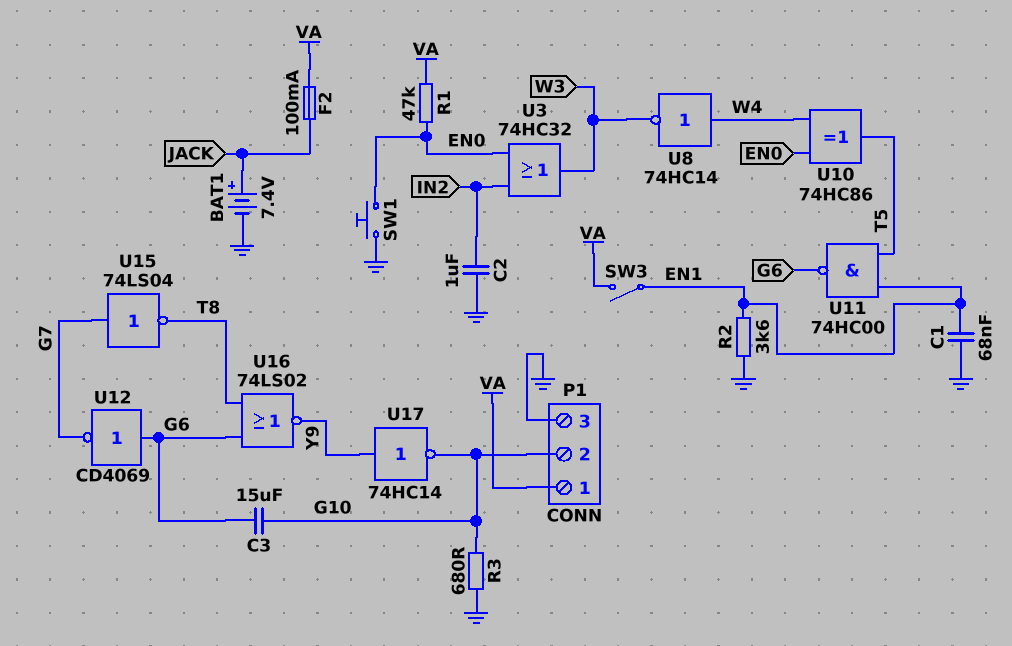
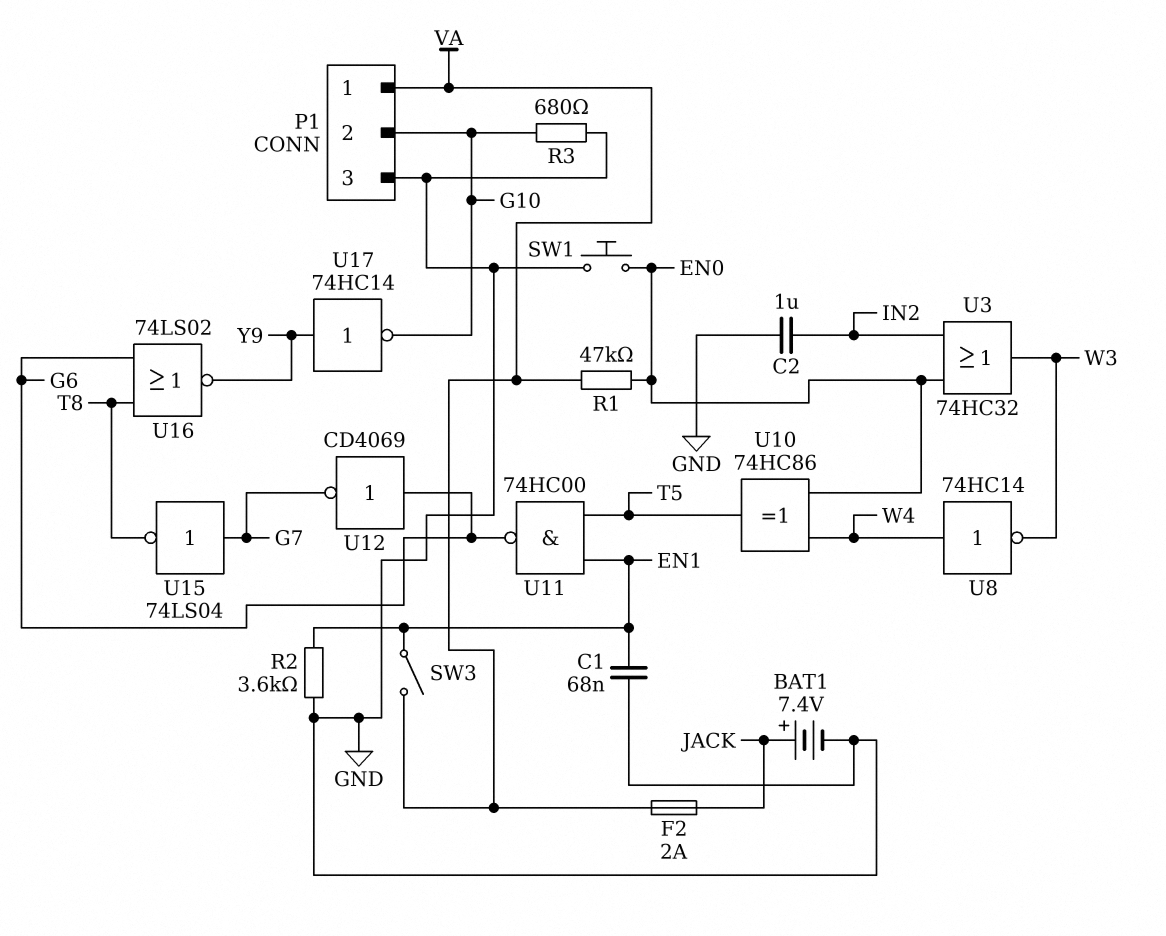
C3: 15uF (G6, G10) -> none
F2: 100mA (JACK, VA) -> 2A (JACK, VA)

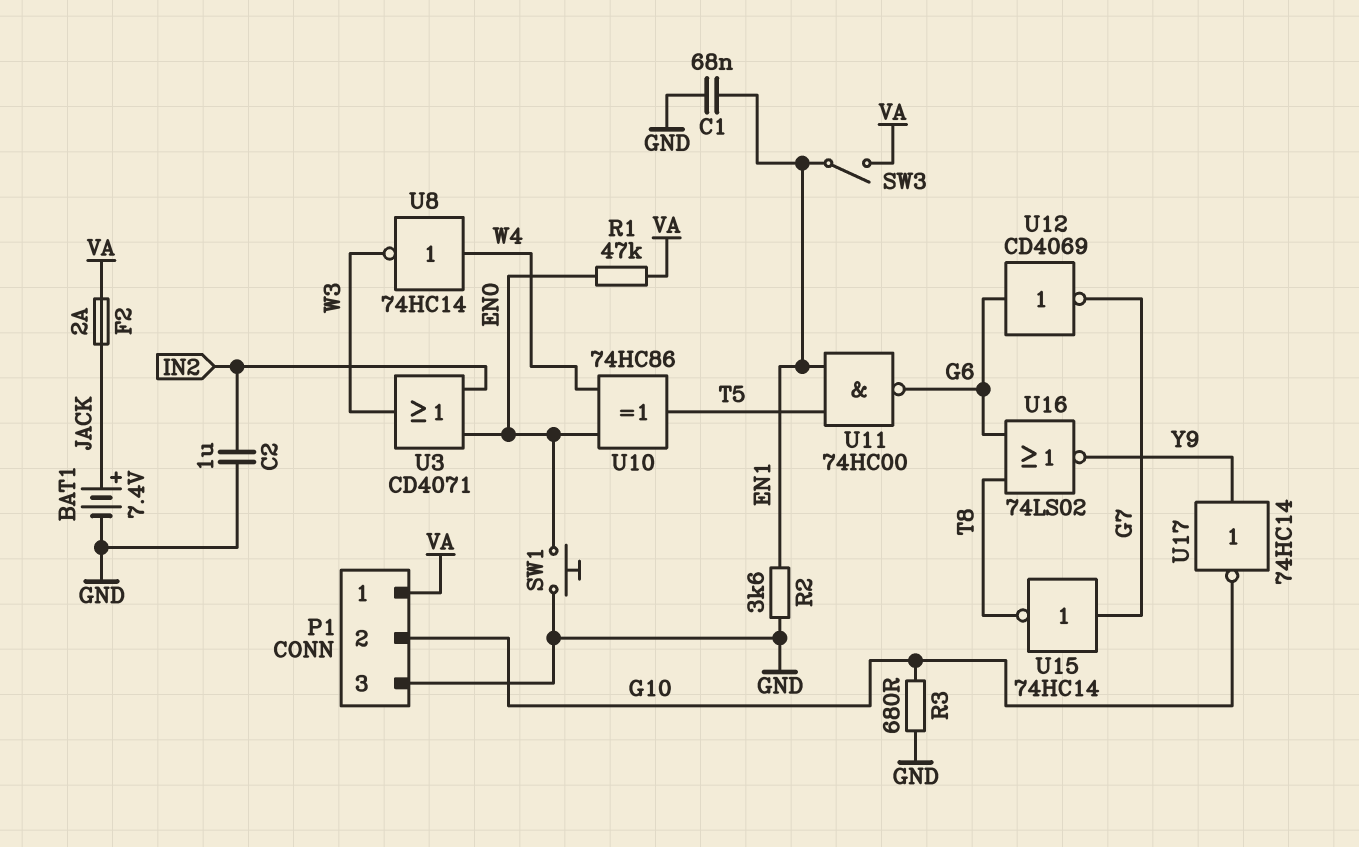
U3: OR 74HC32 (in EN0, in IN2, out W3) -> OR CD4071 (in EN0, in IN2, out W3)
U15: NOT 74LS04 (in G7, out T8) -> NOT 74HC14 (in G7, out T8)

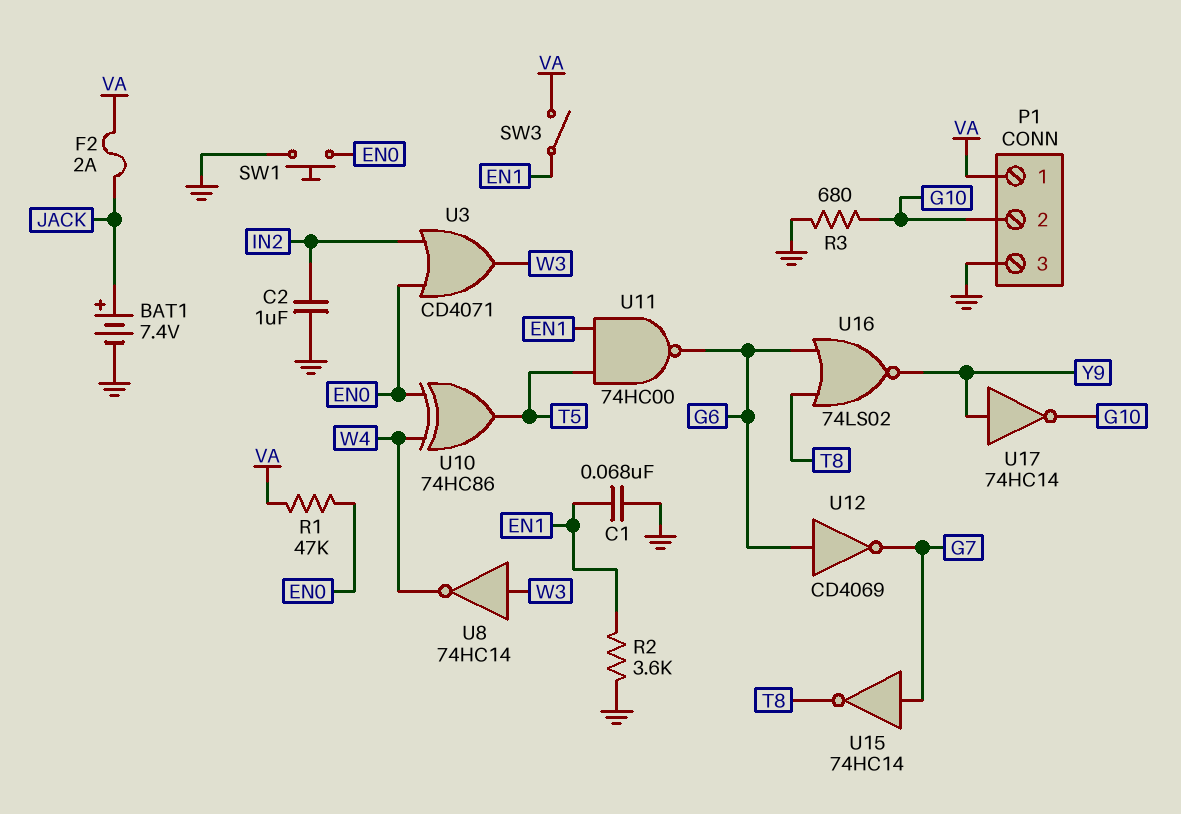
U8: NOT 74HC14 (in W4, out W3) -> NOT 74HC14 (in W3, out W4)

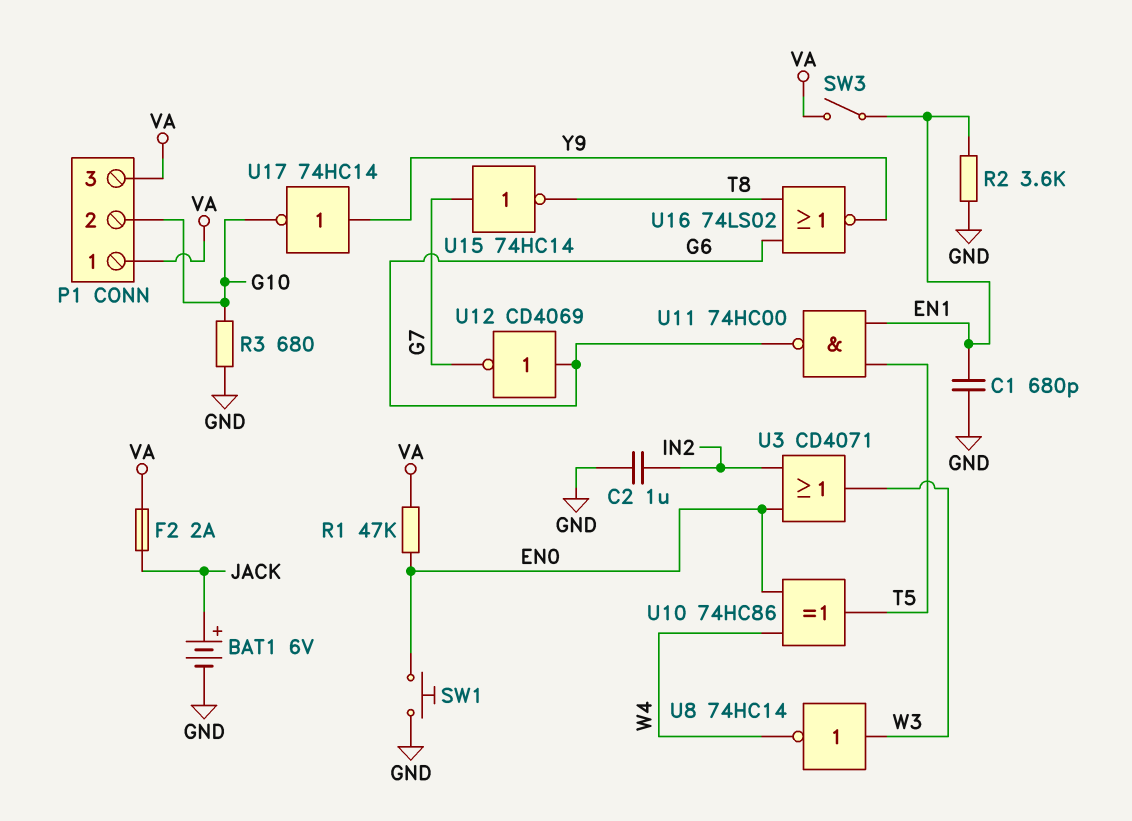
BAT1: 7.4V (plus JACK, minus GND) -> 6V (plus JACK, minus GND)
C1: 68nF (EN1, GND) -> 680pF (EN1, GND)
P1 pin 3: GND -> VA

